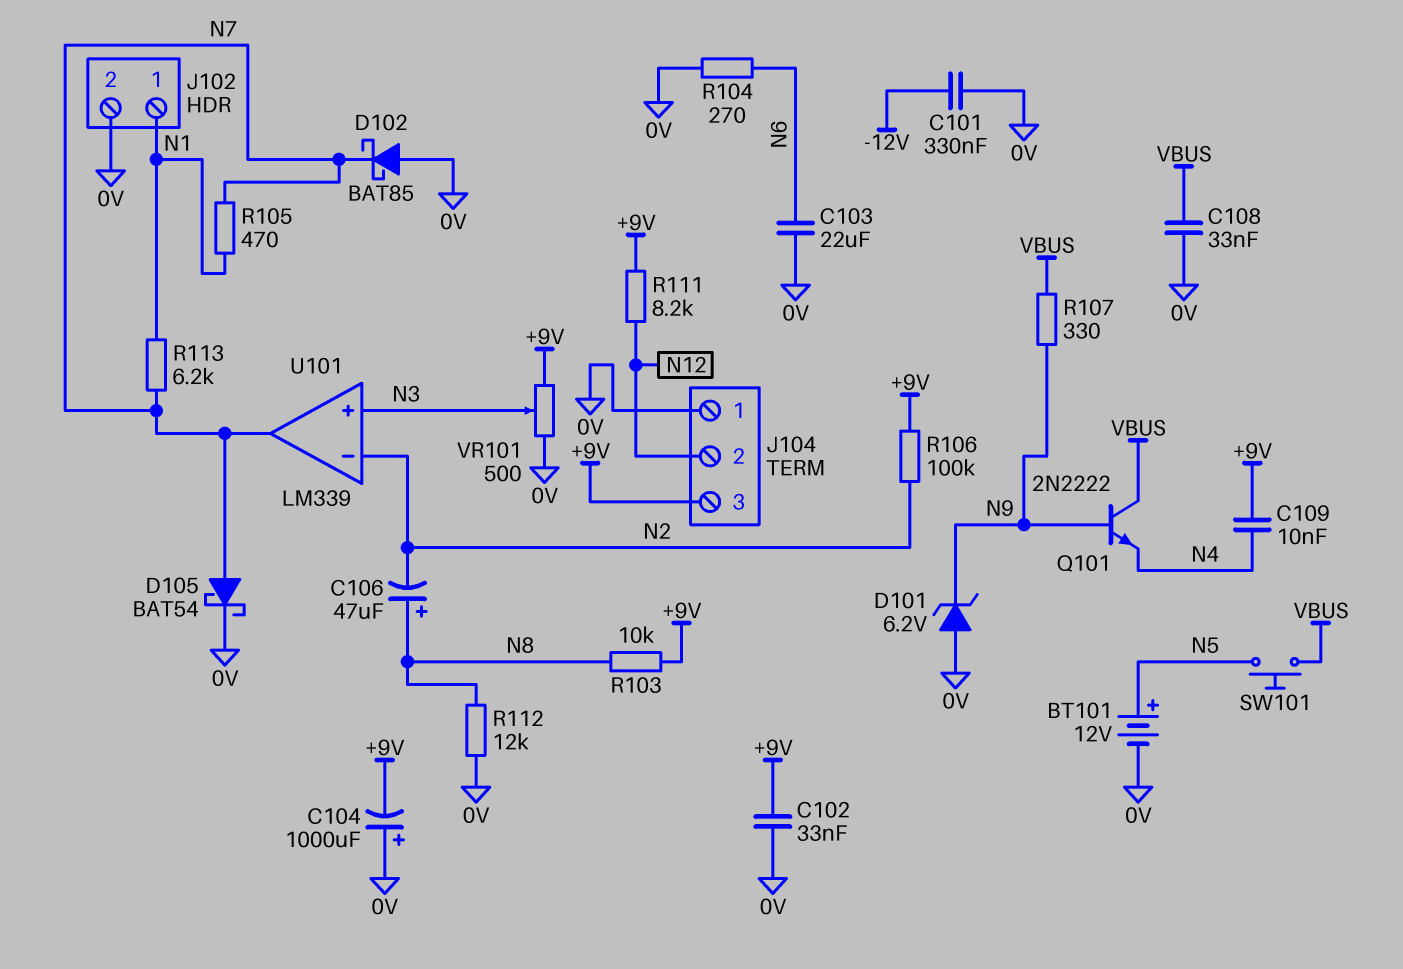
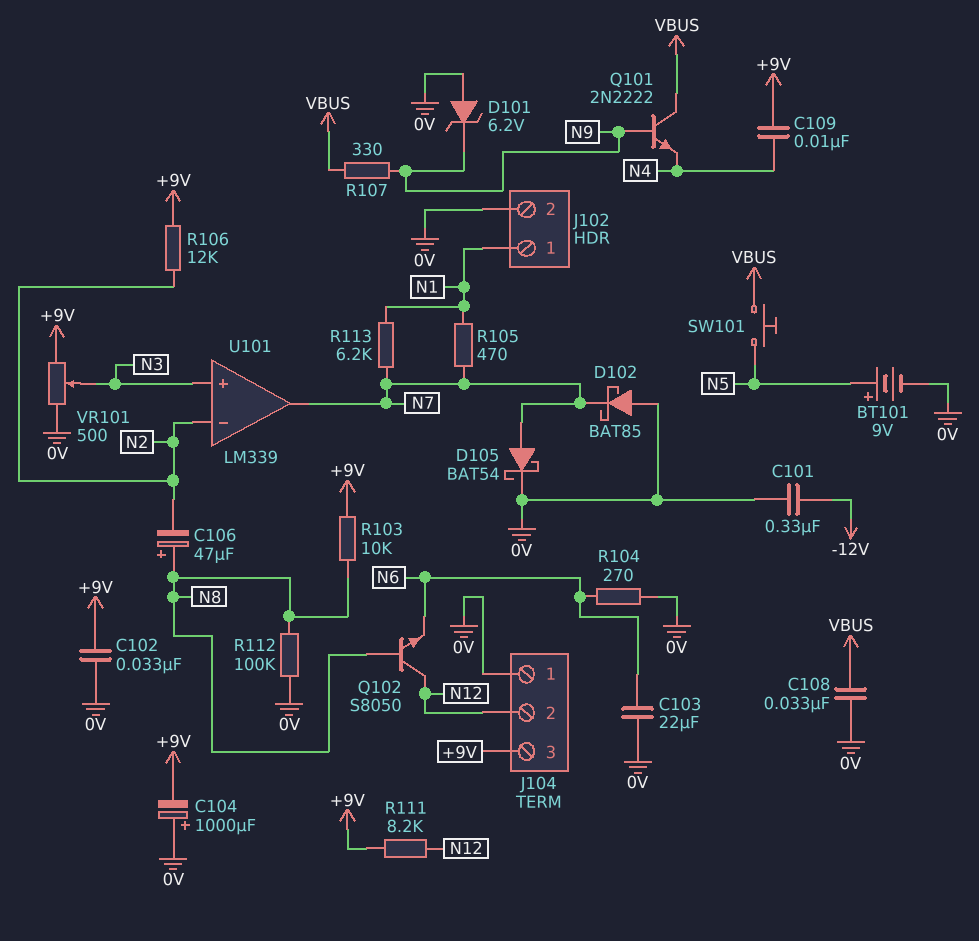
BT101: 12V (plus N5, minus 0V) -> 9V (plus N5, minus 0V)
Q102: none -> NPN S8050 (B N8, C N12, E N6)
R106: 100k (+9V, N2) -> 12k (+9V, N2)
R112: 12k (0V, N8) -> 100k (0V, N8)

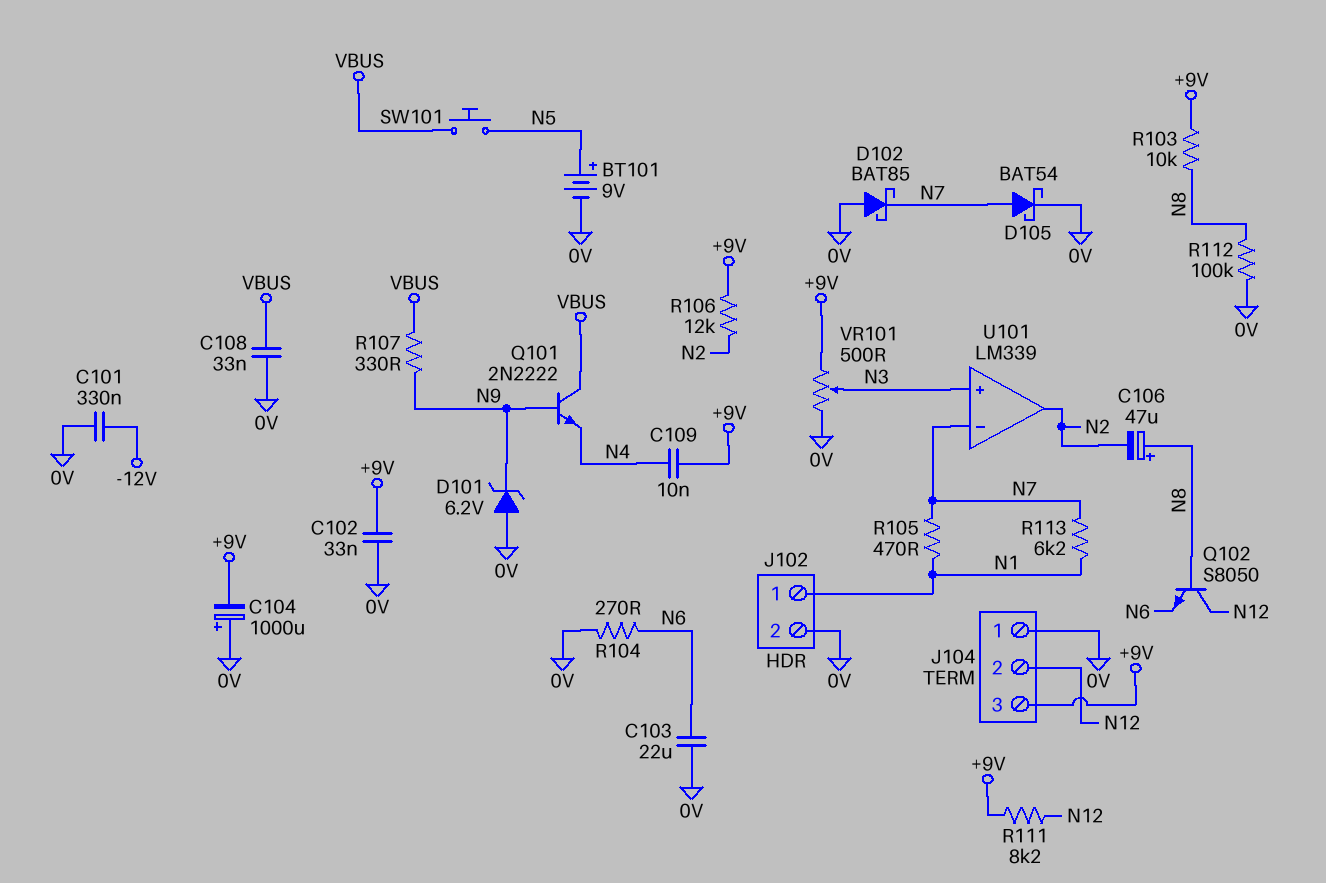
U101 pin in-: N2 -> N7
U101 pin out: N7 -> N2

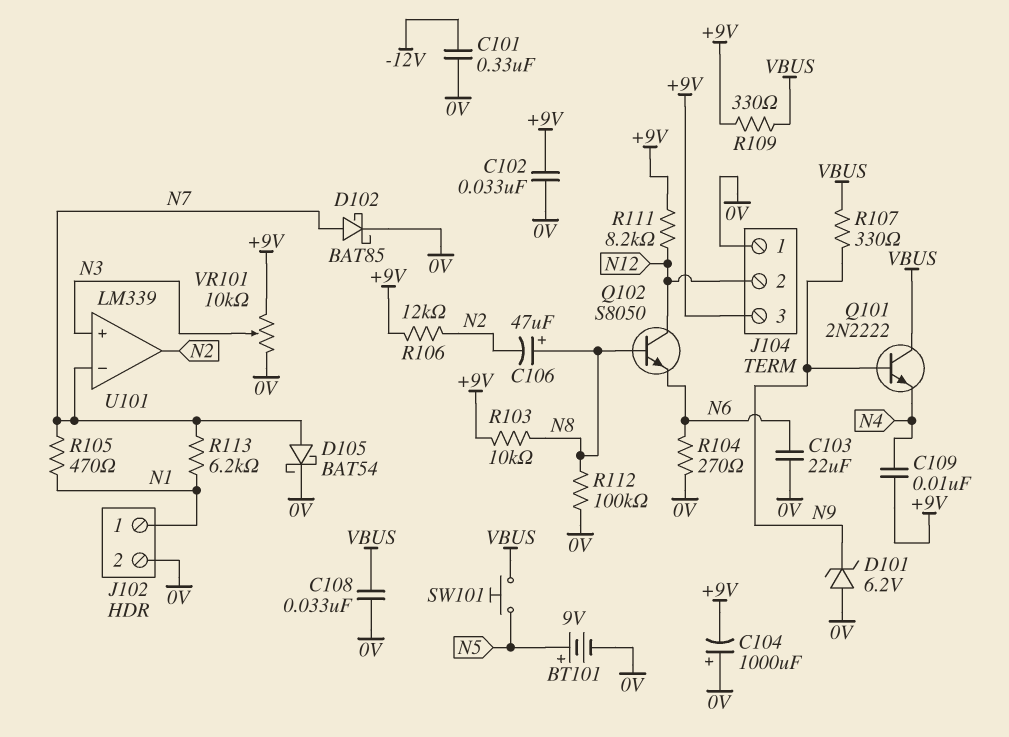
D102: schottky BAT85 (A 0V, K N7) -> schottky BAT85 (A N7, K 0V)
R109: none -> 330 (+9V, VBUS)
VR101: 500 (+9V, 0V, wiper N3) -> 10k (+9V, 0V, wiper N3)

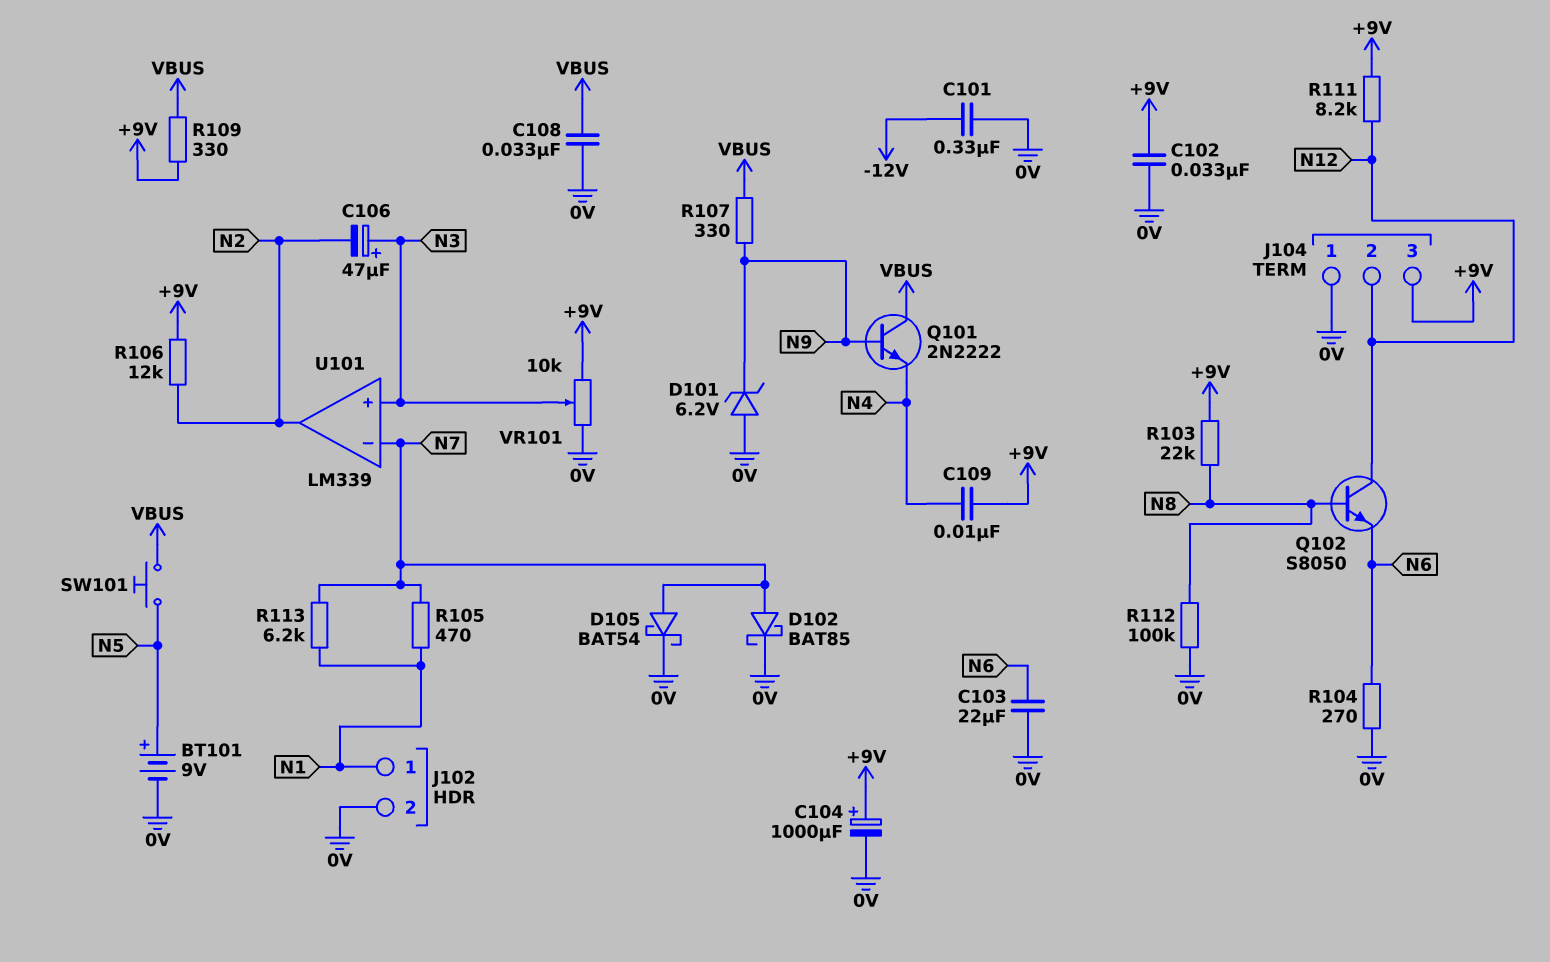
C104: 1000uF (plus 0V, minus +9V) -> 1000uF (plus +9V, minus 0V)
C106: 47uF (plus N8, minus N2) -> 47uF (plus N3, minus N2)
R103: 10k (+9V, N8) -> 22k (+9V, N8)

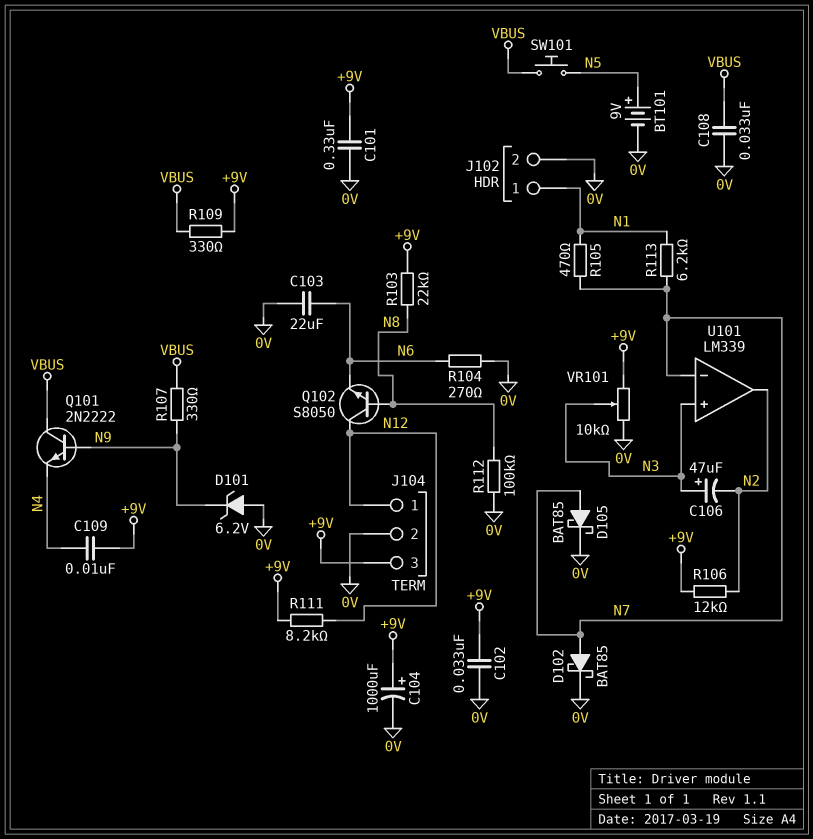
C101: 330nF (-12V, 0V) -> 330nF (+9V, 0V)
D105: schottky BAT54 (A N7, K 0V) -> schottky BAT85 (A N7, K 0V)
J104 pin 1: 0V -> N12
J104 pin 2: N12 -> 0V

